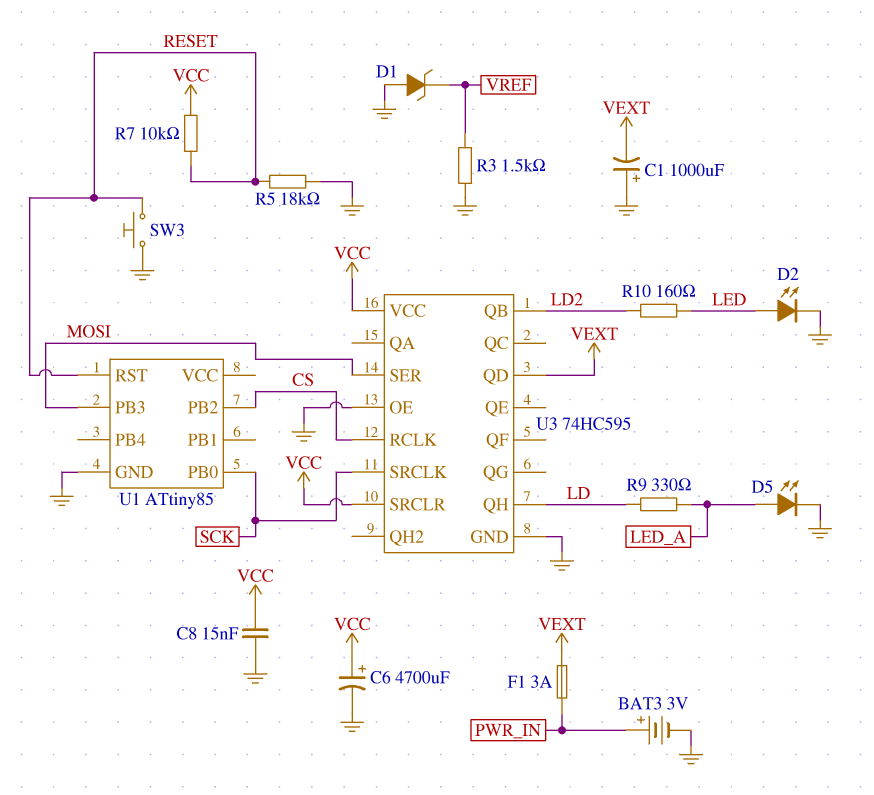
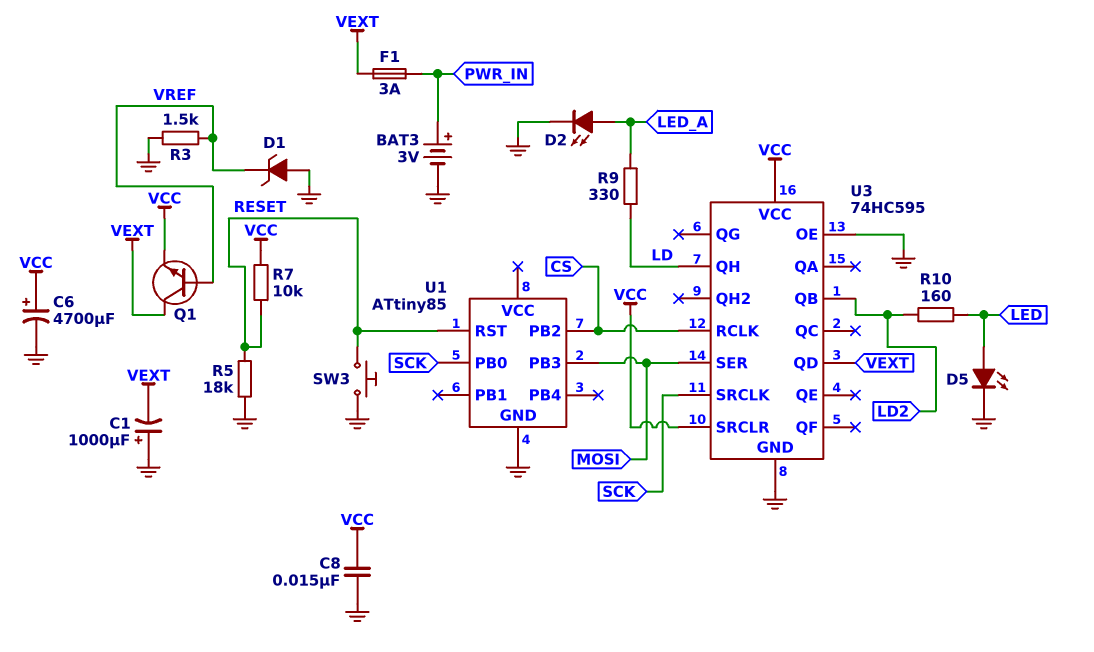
D2: LED (A LED, K GND) -> LED (A LED_A, K GND)
D5: LED (A LED_A, K GND) -> LED (A LED, K GND)
Q1: none -> NPN (B VREF, C VEXT, E VCC)

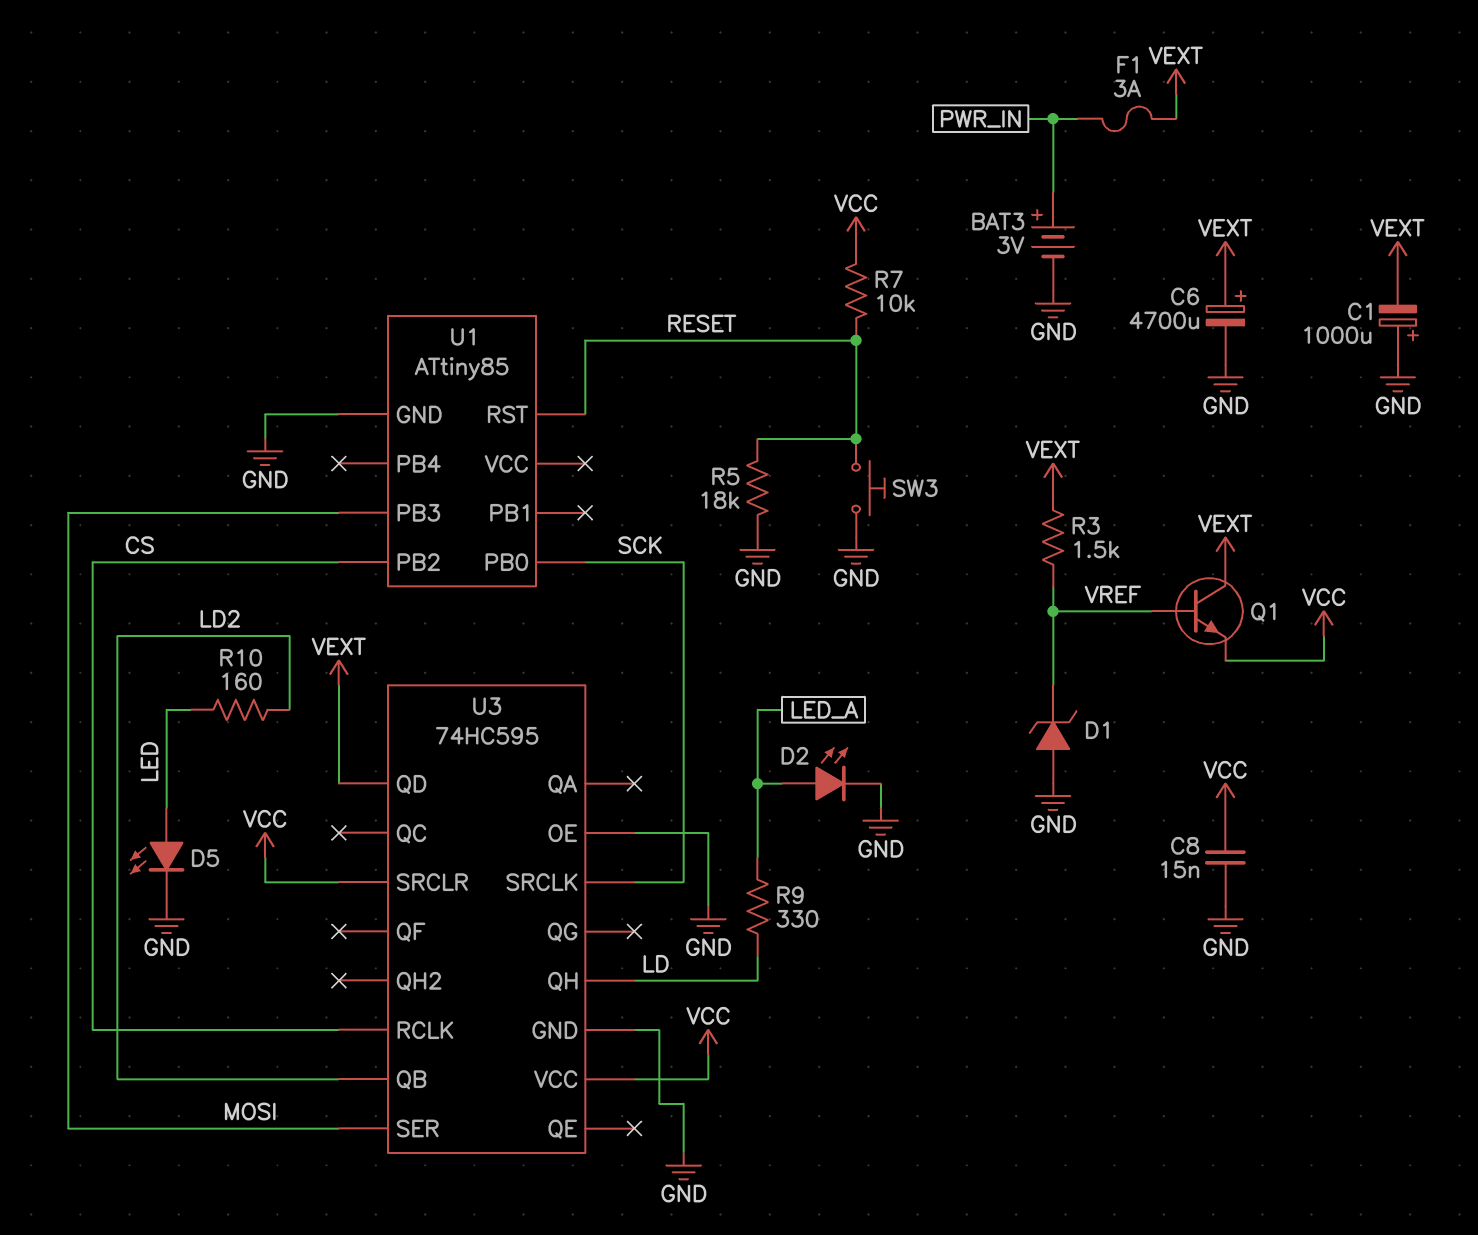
C6: 4700uF (plus VCC, minus GND) -> 4700uF (plus VEXT, minus GND)
R3: 1.5k (GND, VREF) -> 1.5k (VEXT, VREF)

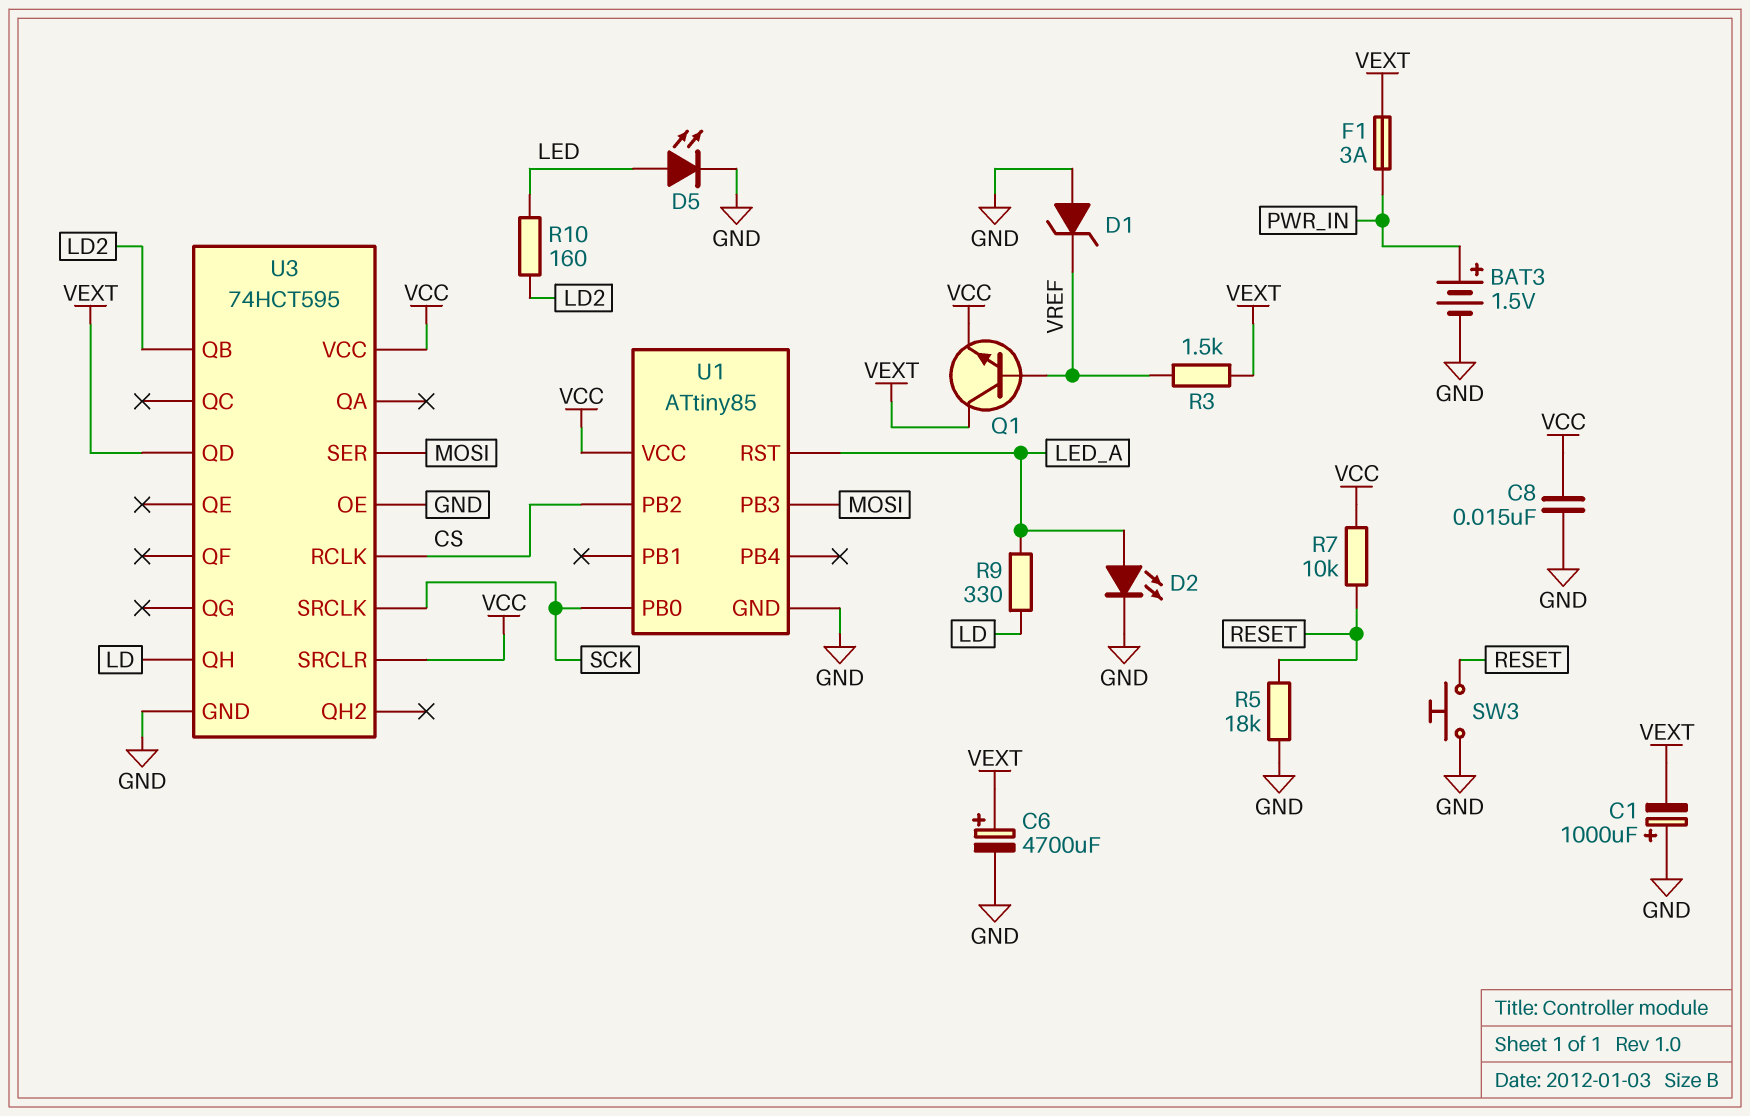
BAT3: 3V (plus PWR_IN, minus GND) -> 1.5V (plus PWR_IN, minus GND)
U1 pin RST: RESET -> LED_A
U1 pin VCC: none -> VCC
U3: 74HC595 -> 74HCT595

